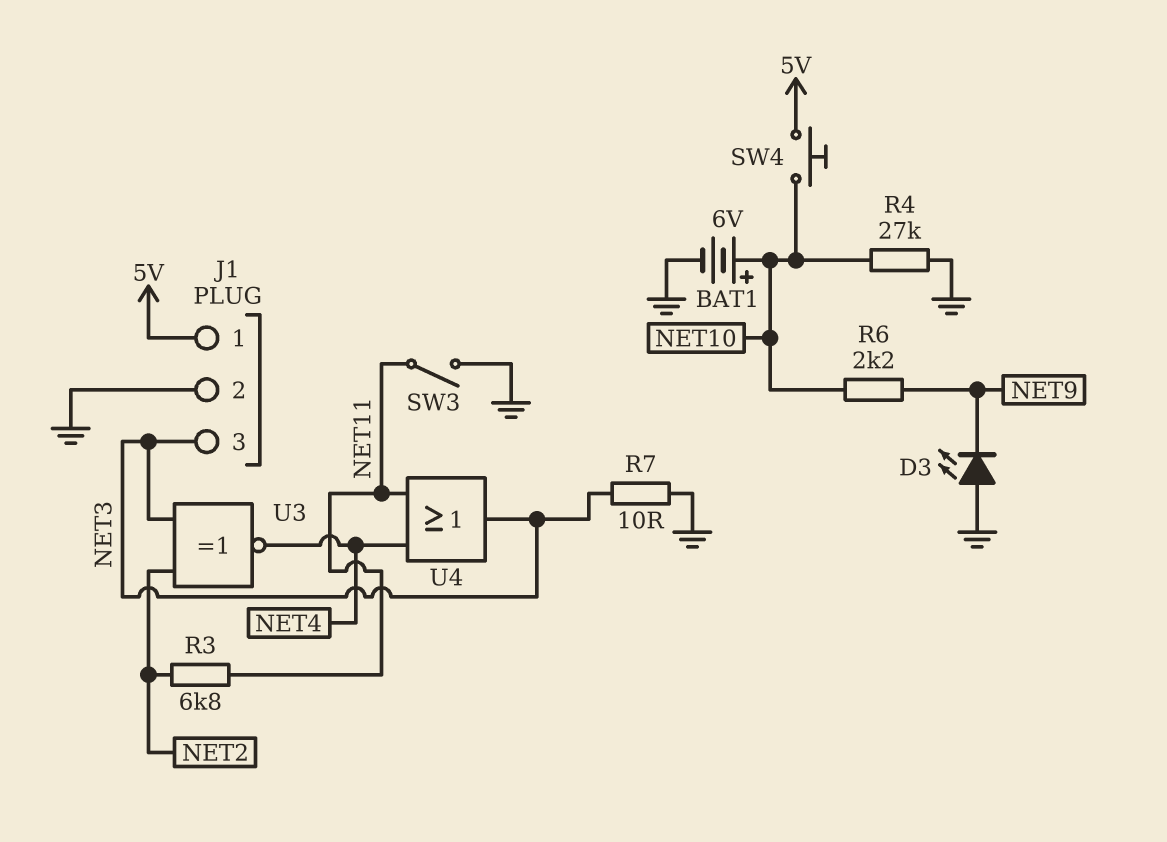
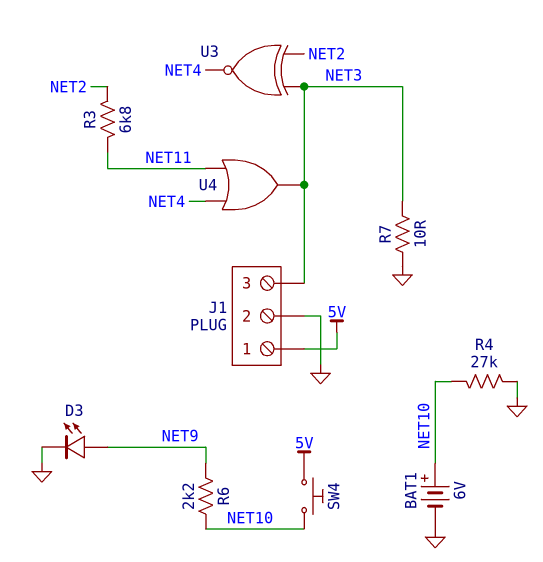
D3: LED (A GND, K NET9) -> LED (A NET9, K GND)
SW3: switch (GND, NET11) -> none

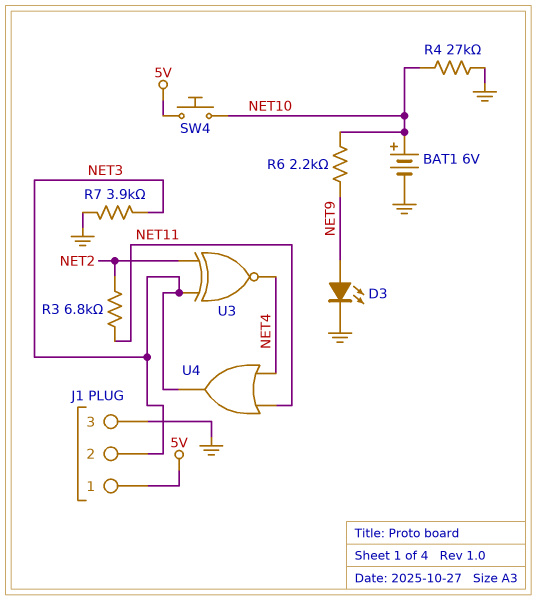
J1 pin 2: GND -> NET3
J1 pin 3: NET3 -> GND
R7: 10 (GND, NET3) -> 3.9k (GND, NET3)

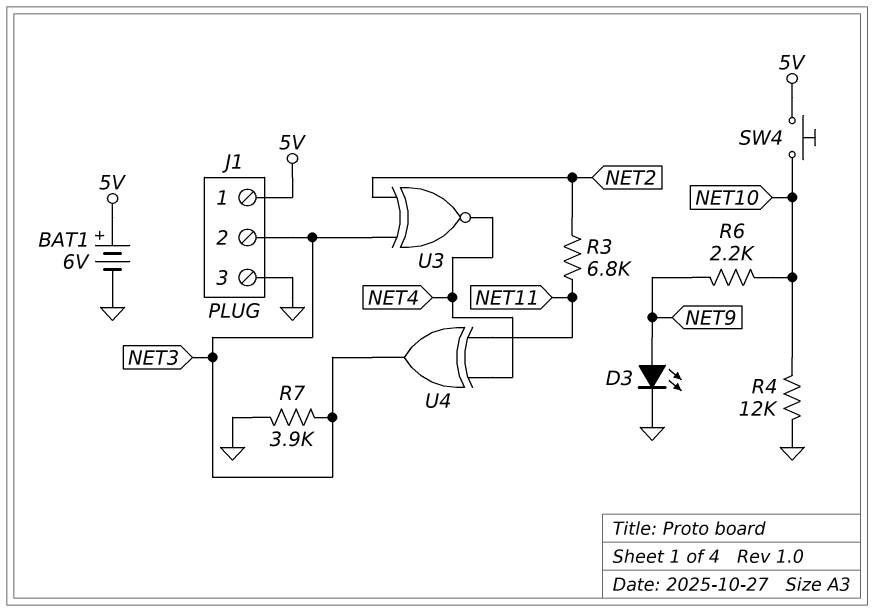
BAT1: 6V (plus NET10, minus GND) -> 6V (plus 5V, minus GND)
R4: 27k (GND, NET10) -> 12k (GND, NET10)
U4: OR (in NET4, in NET11, out NET3) -> XOR (in NET4, in NET11, out NET3)

